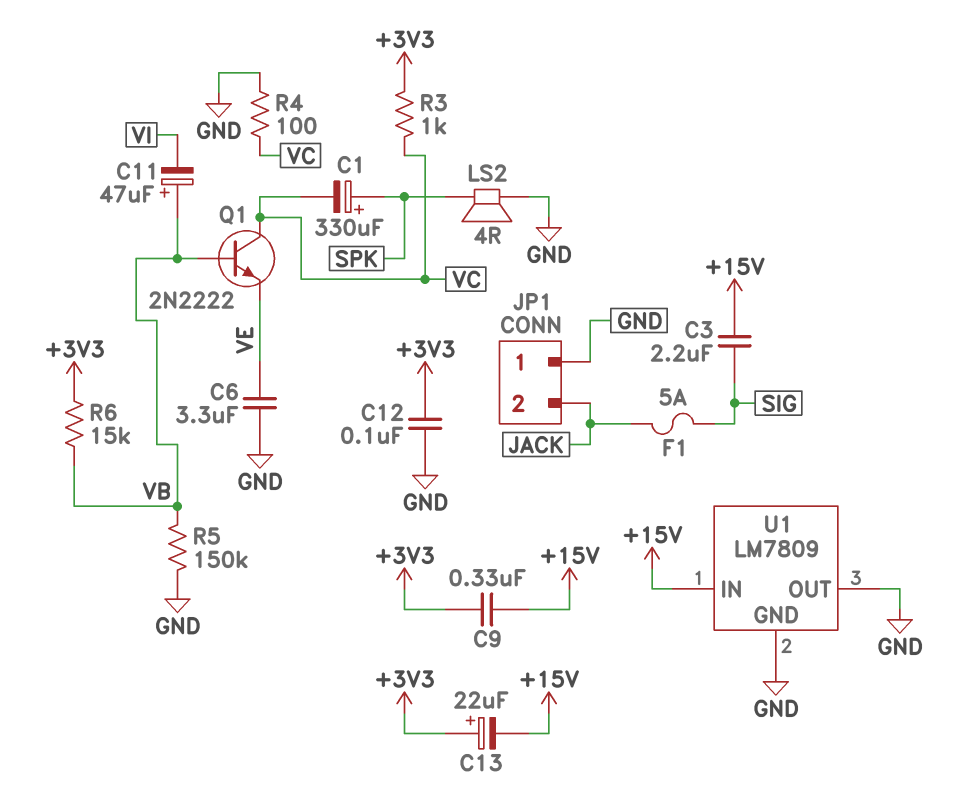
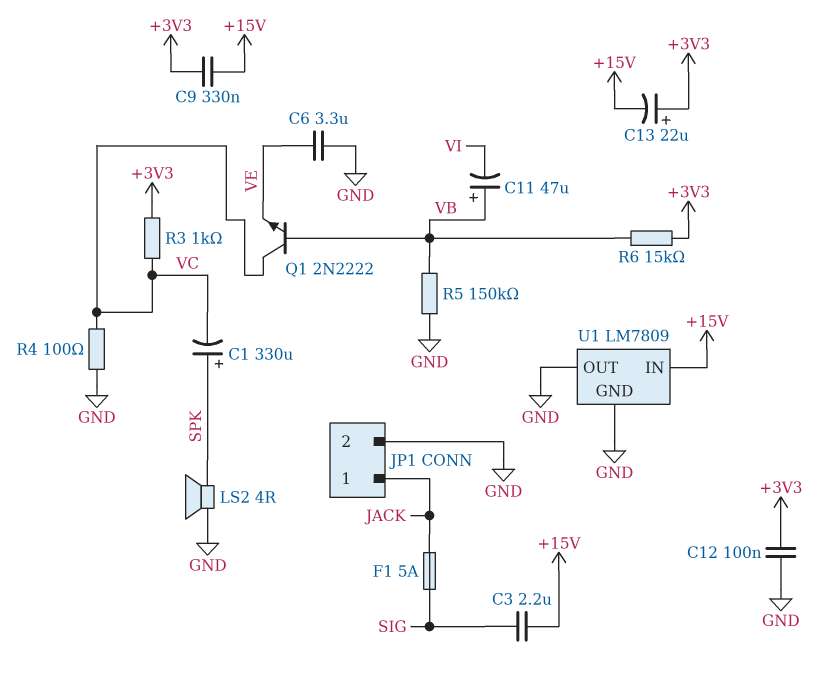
JP1 pin 1: GND -> JACK
JP1 pin 2: JACK -> GND

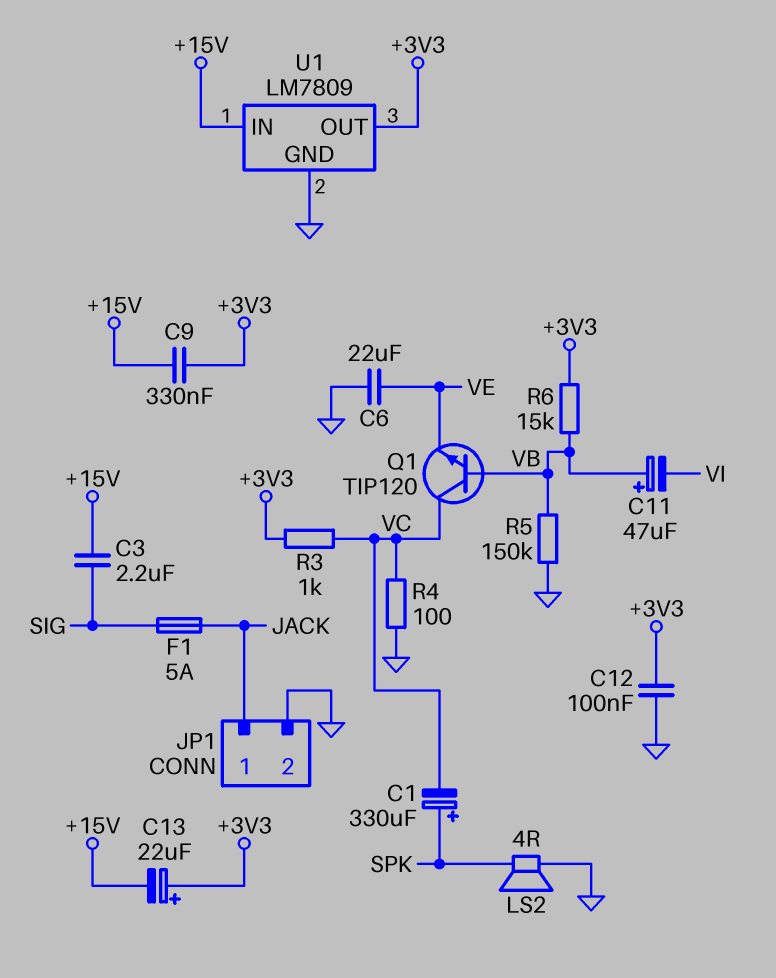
C6: 3.3uF (GND, VE) -> 22uF (GND, VE)
Q1: NPN 2N2222 (B VB, C VC, E VE) -> NPN TIP120 (B VB, C VC, E VE)
U1 pin OUT: GND -> +3V3

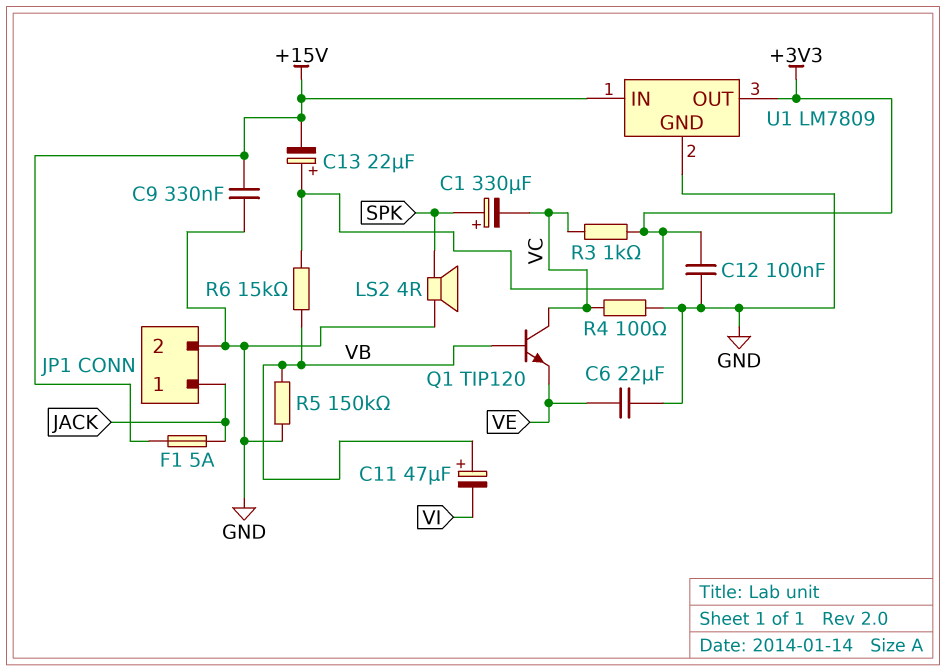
C3: 2.2uF (+15V, SIG) -> none
C9: 330nF (+3V3, +15V) -> 330nF (+15V, GND)
F1: 5A (JACK, SIG) -> 5A (+15V, JACK)

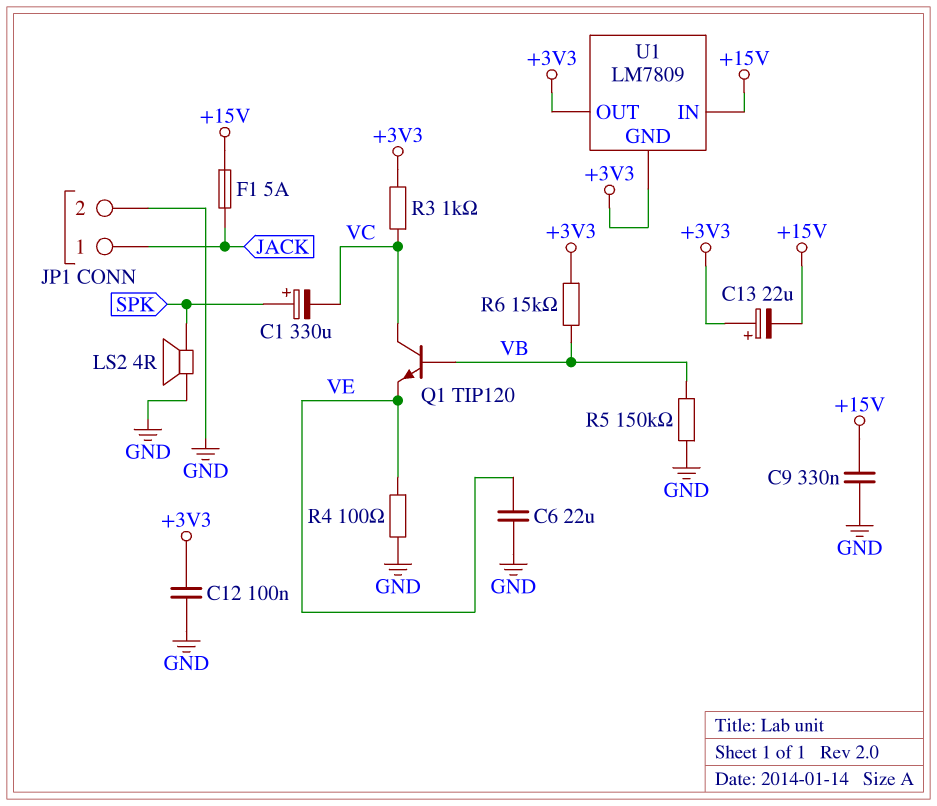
C11: 47uF (plus VB, minus VI) -> none
R4: 100 (GND, VC) -> 100 (GND, VE)
U1 pin GND: GND -> +3V3

